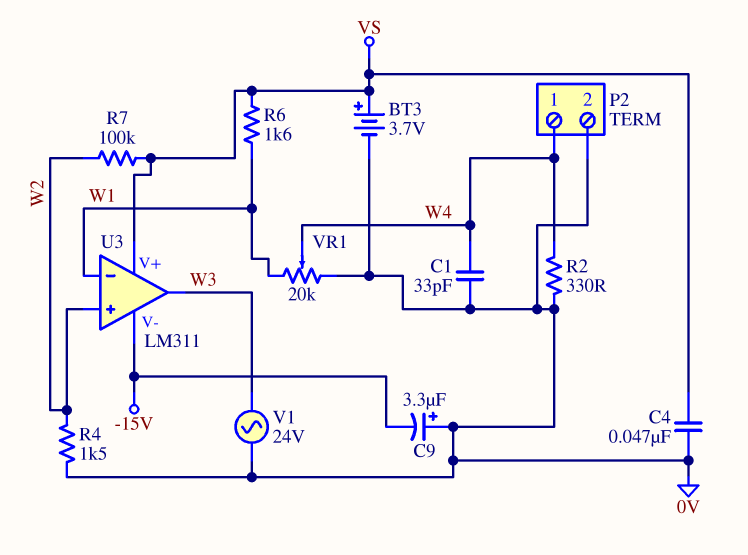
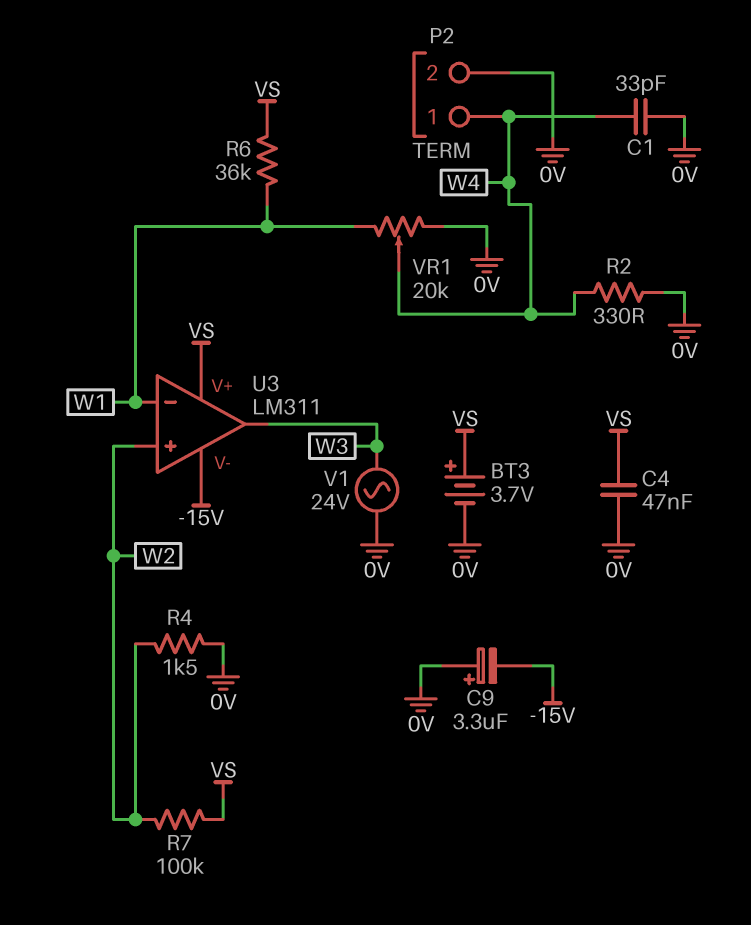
R6: 1.6k (VS, W1) -> 36k (VS, W1)

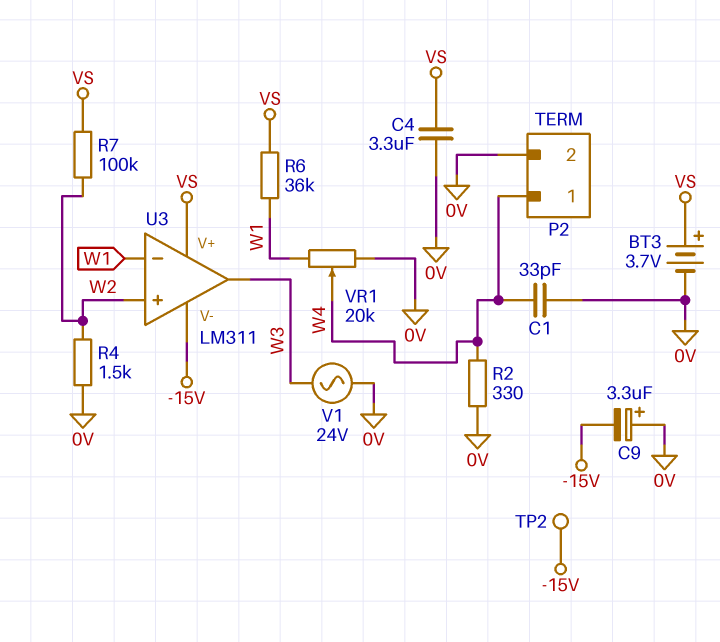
C4: 47nF (0V, VS) -> 3.3uF (0V, VS)
TP2: none -> test point (-15V)

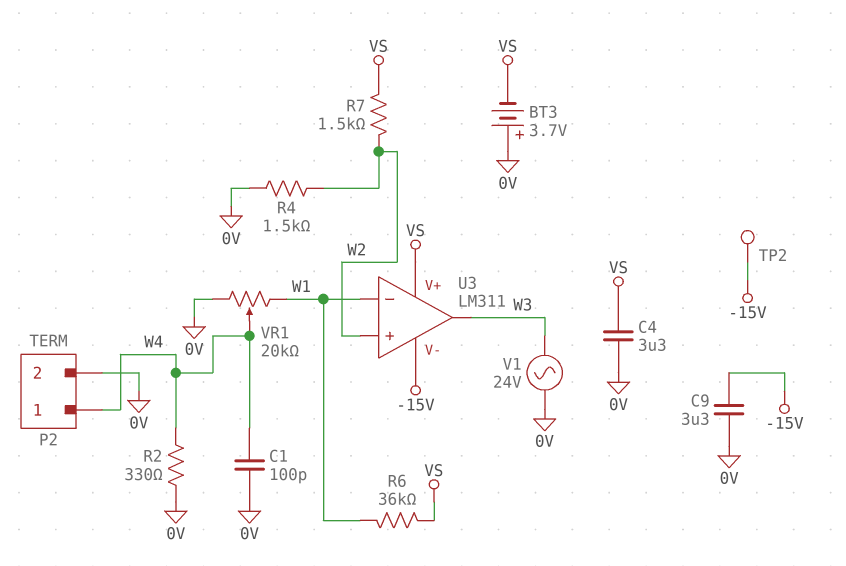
BT3: 3.7V (plus VS, minus 0V) -> 3.7V (plus 0V, minus VS)
C1: 33pF (0V, W4) -> 100pF (0V, W4)
C9: 3.3uF (plus 0V, minus -15V) -> 3.3uF (-15V, 0V)
R7: 100k (VS, W2) -> 1.5k (VS, W2)

